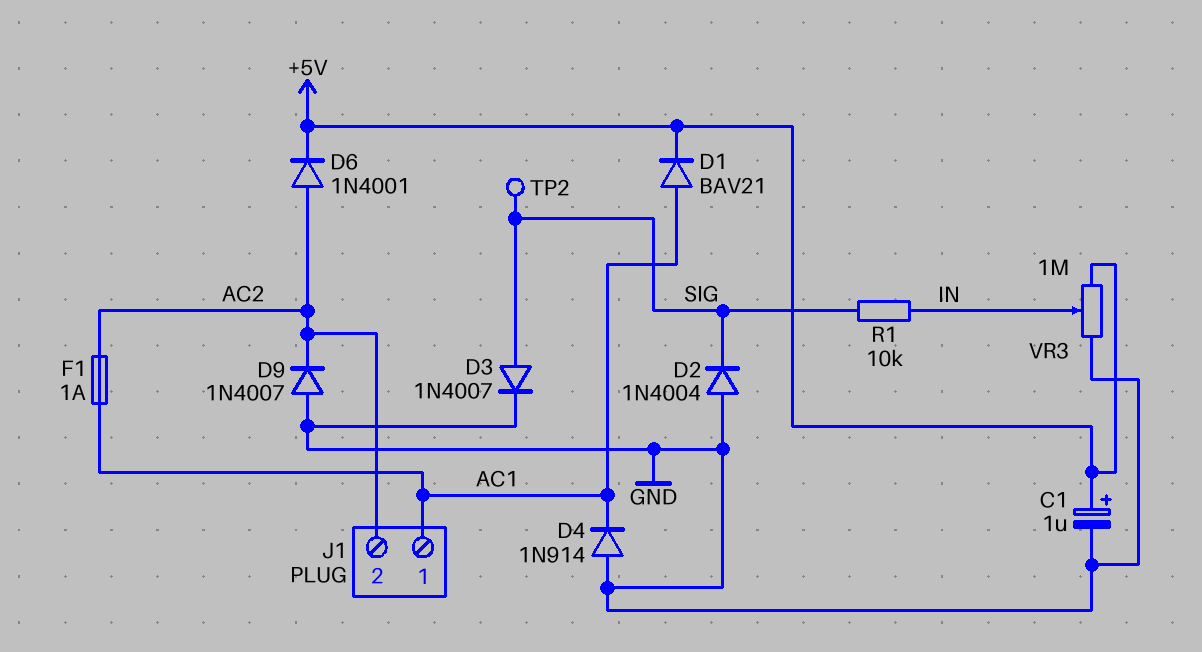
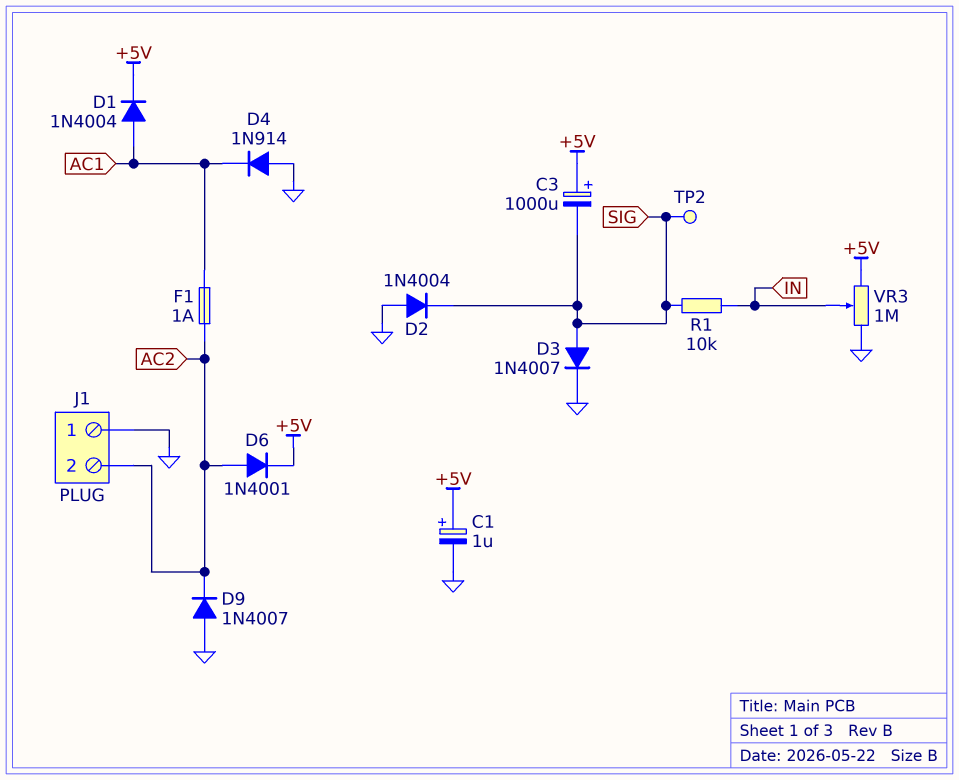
C3: none -> 1000uF (plus +5V, minus SIG)
D1: diode BAV21 (A AC1, K +5V) -> diode 1N4004 (A AC1, K +5V)
J1 pin 1: AC1 -> GND

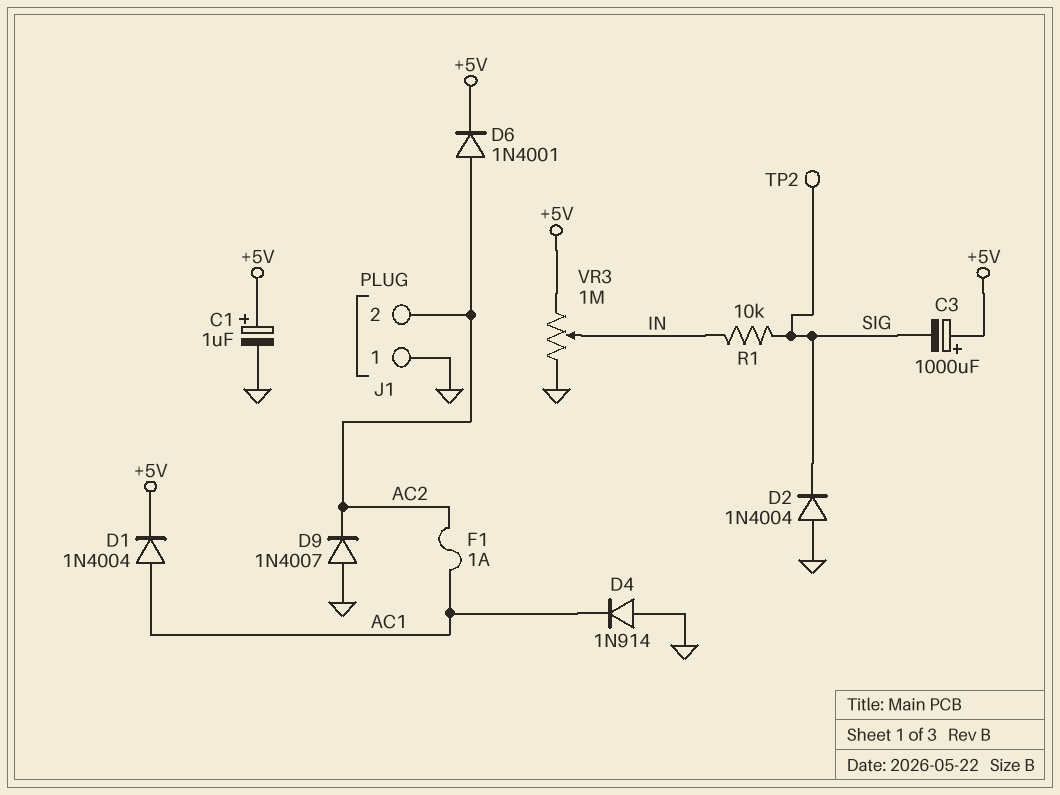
D3: diode 1N4007 (A SIG, K GND) -> none

